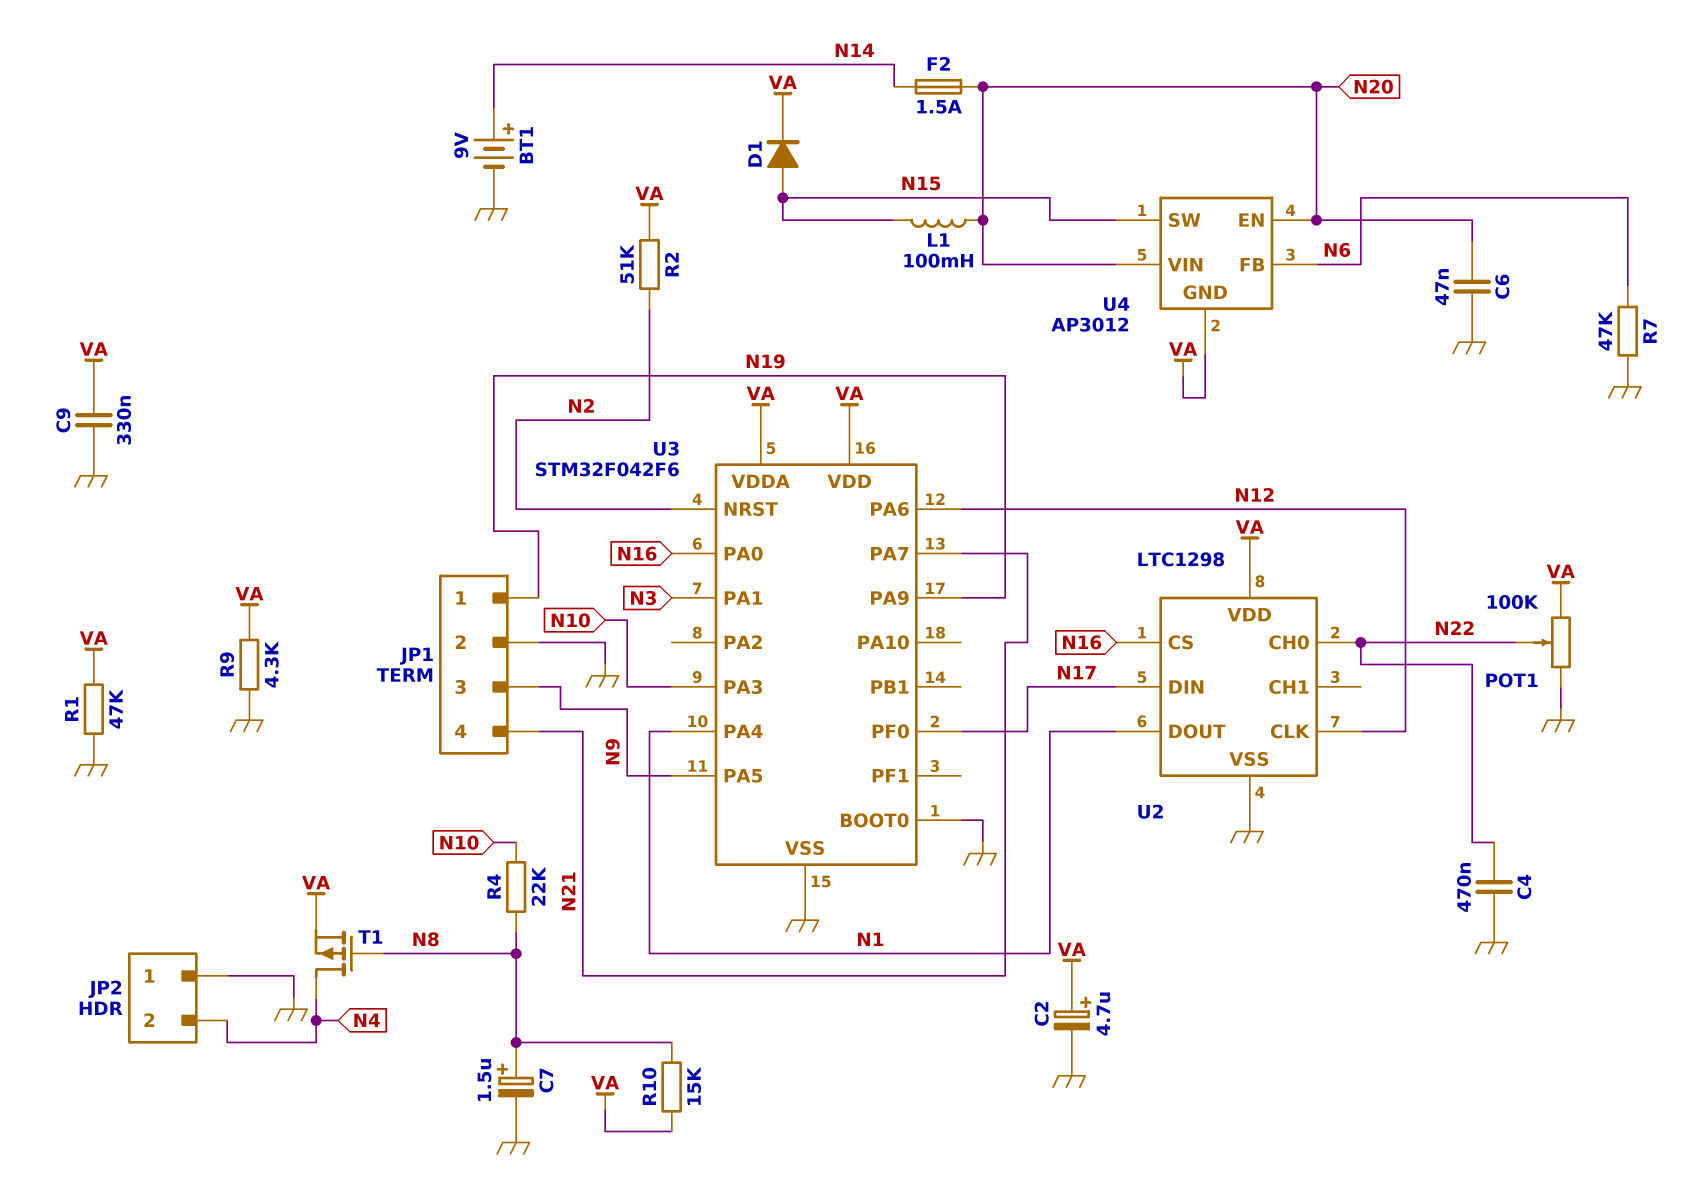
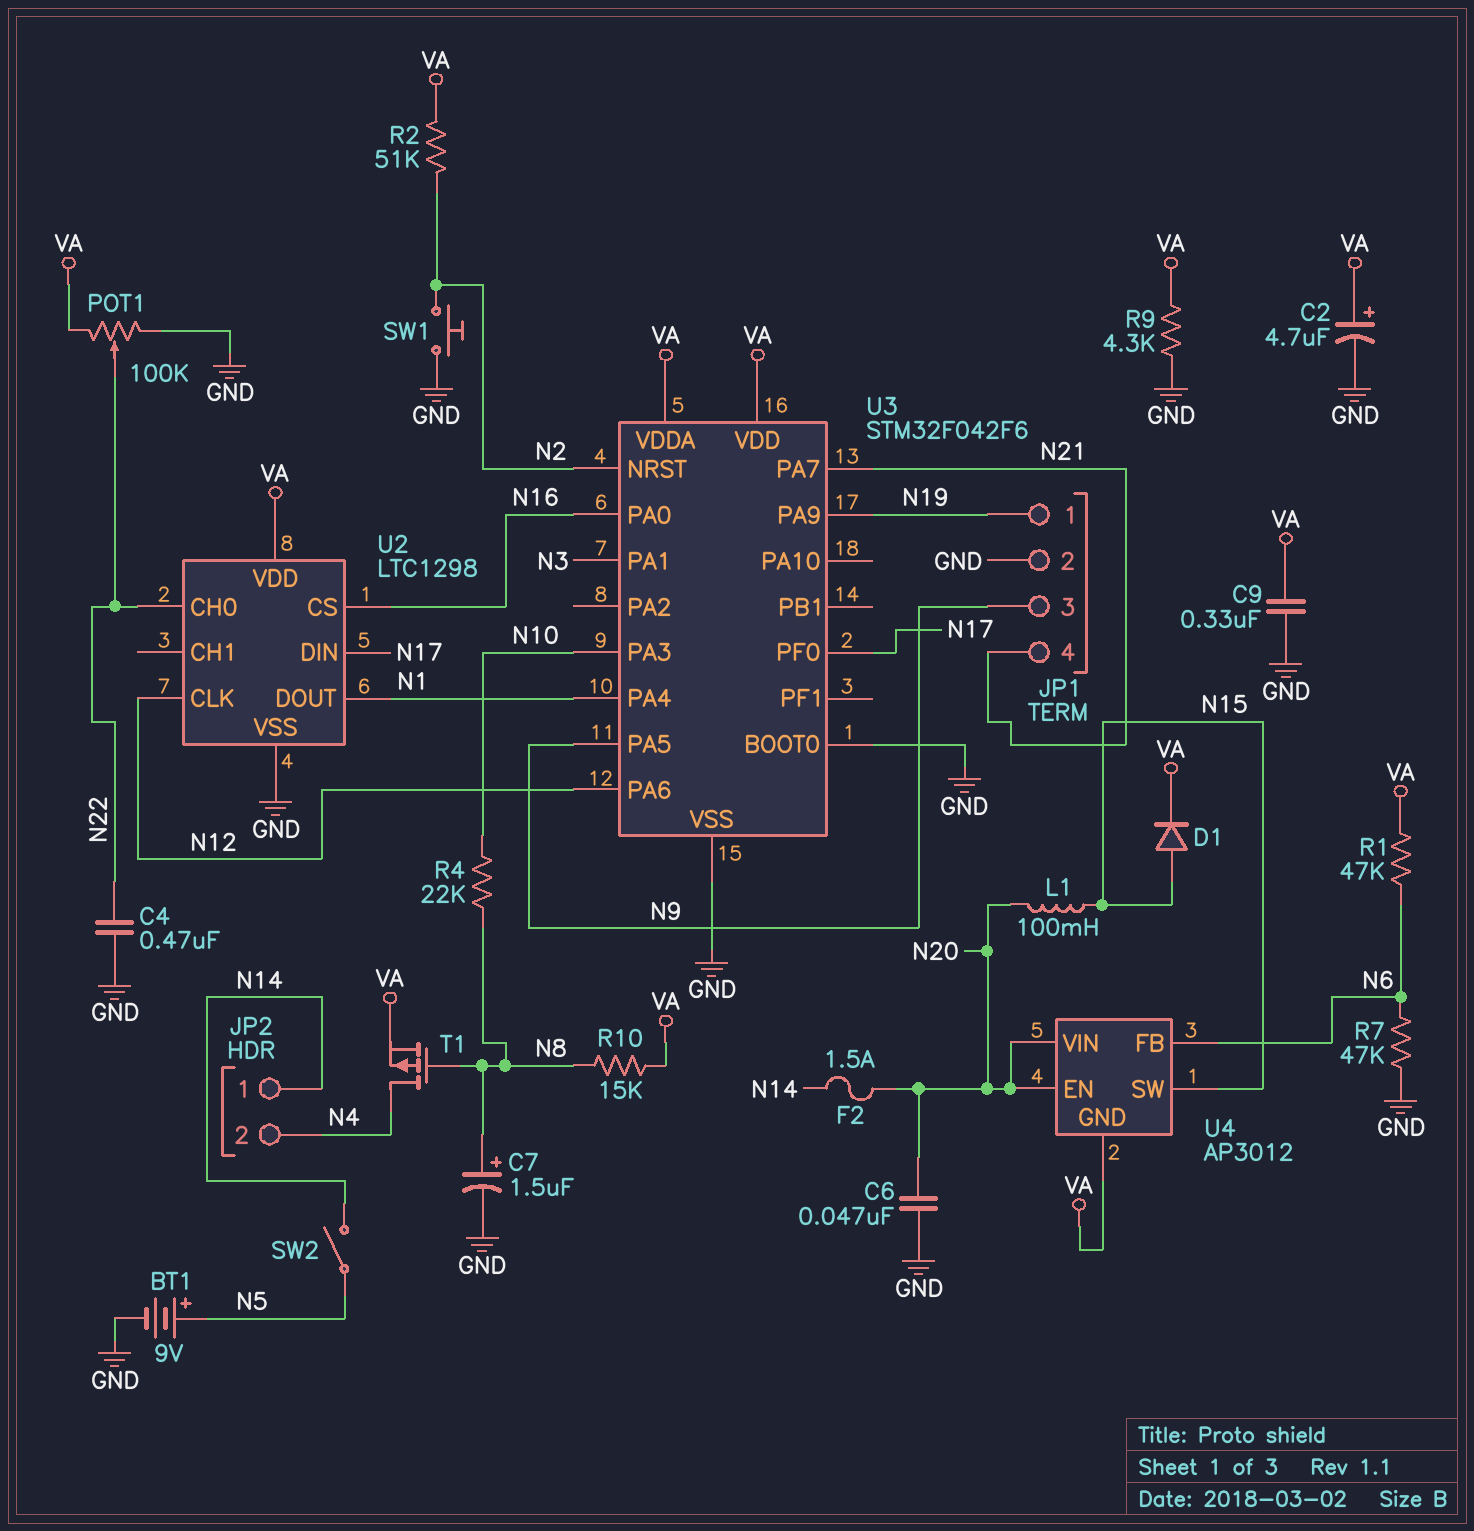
BT1: 9V (plus N14, minus GND) -> 9V (plus N5, minus GND)
JP2 pin 1: GND -> N14
R1: 47k (GND, VA) -> 47k (N6, VA)
SW1: none -> button (GND, N2)
SW2: none -> switch (N5, N14)

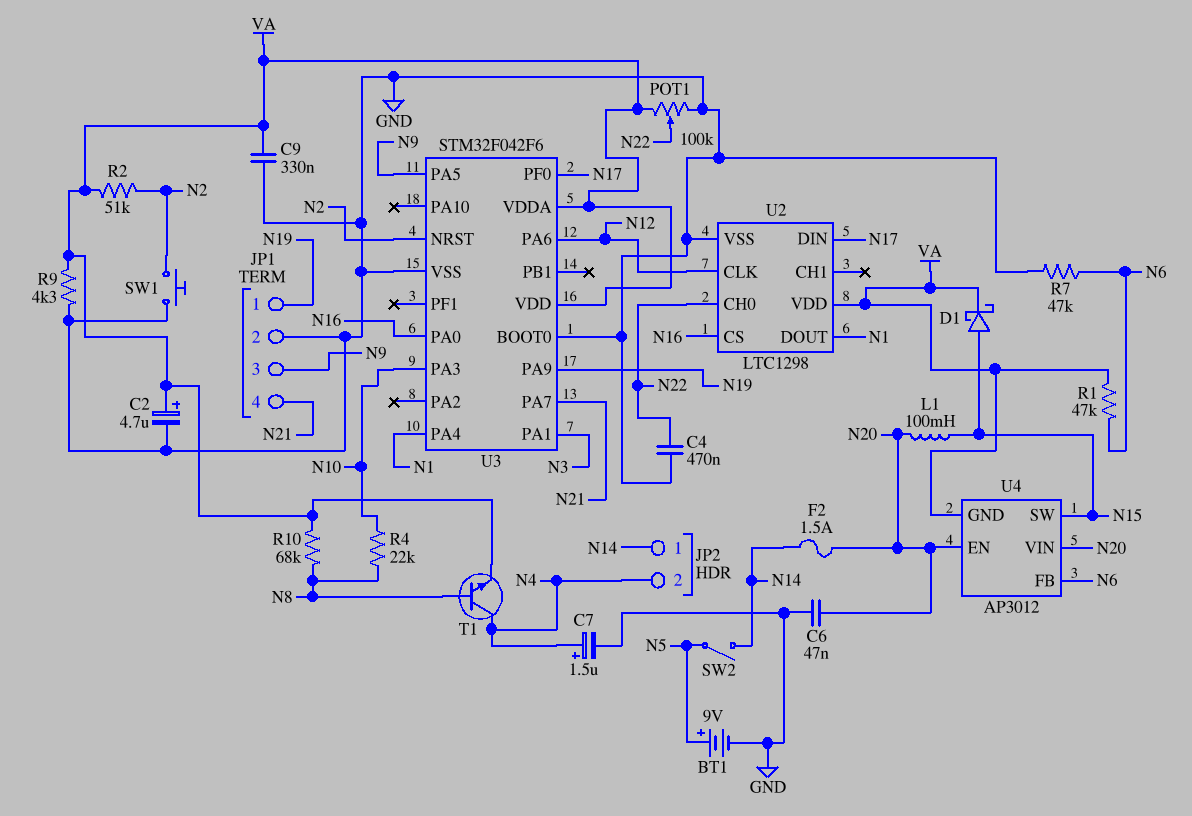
C7: 1.5uF (plus N8, minus GND) -> 1.5uF (plus N4, minus GND)
D1: diode (A N15, K VA) -> schottky (A N15, K VA)
R10: 15k (N8, VA) -> 68k (N8, VA)
T1: PMOS (G N8, D N4, S VA) -> NPN (B N8, C N4, E VA)

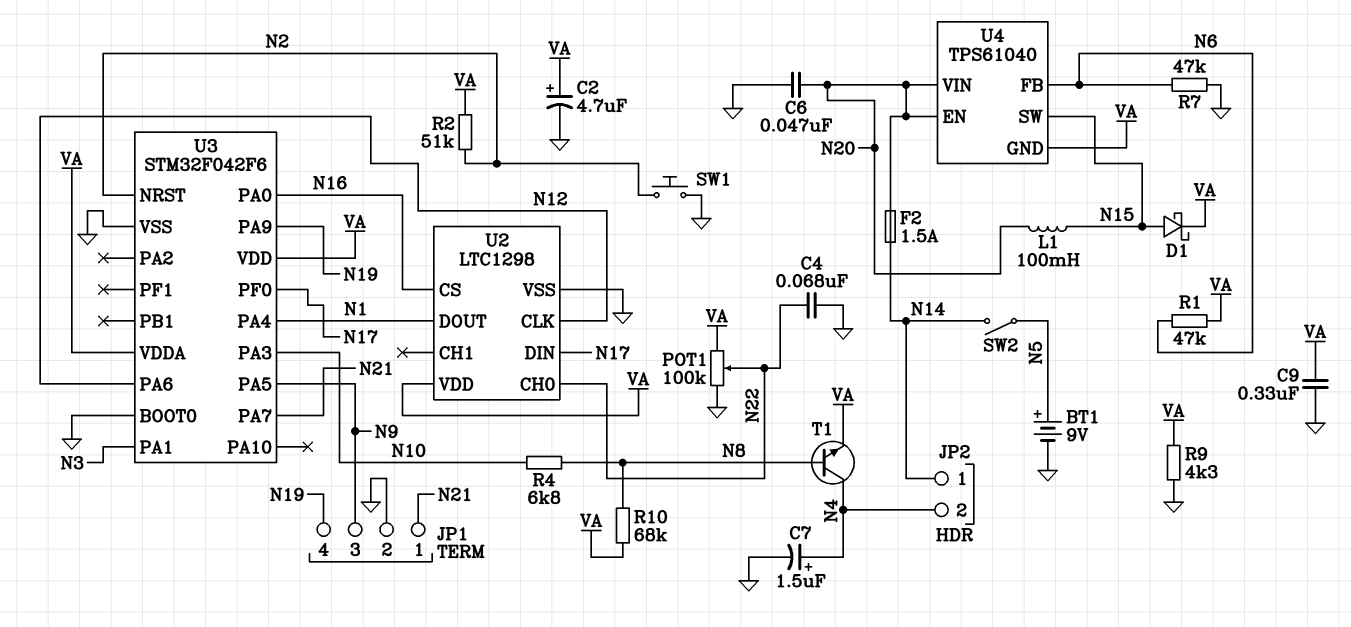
C4: 470nF (GND, N22) -> 68nF (GND, N22)
JP1 pin 1: N19 -> N21
JP1 pin 4: N21 -> N19
R4: 22k (N8, N10) -> 6.8k (N8, N10)
U4: AP3012 -> TPS61040

